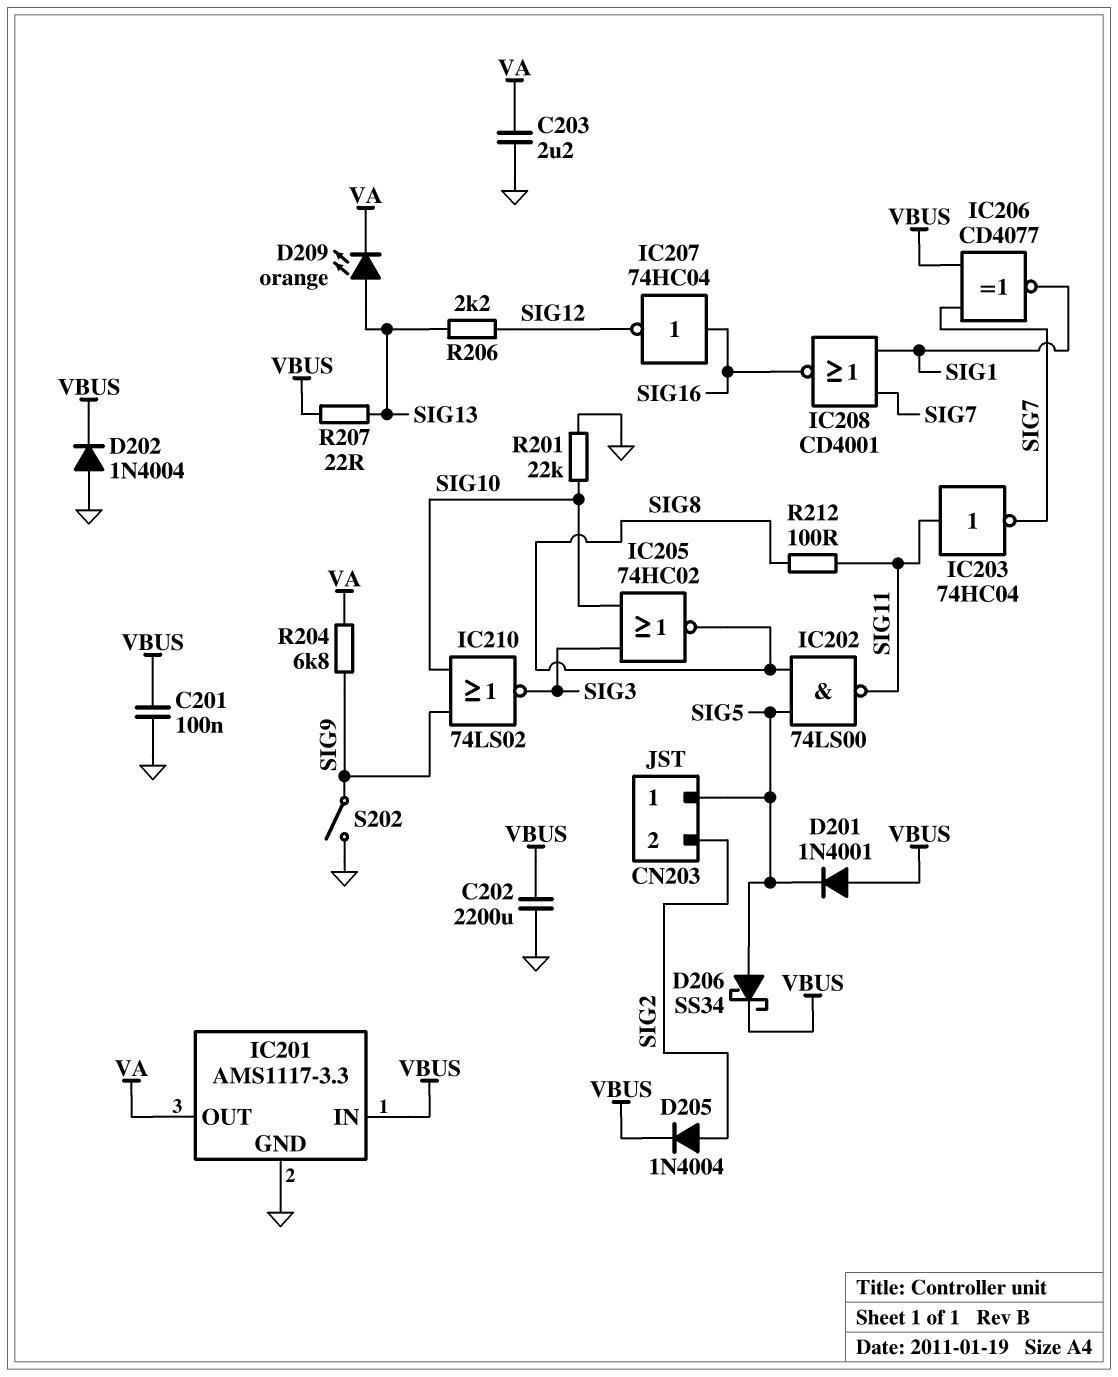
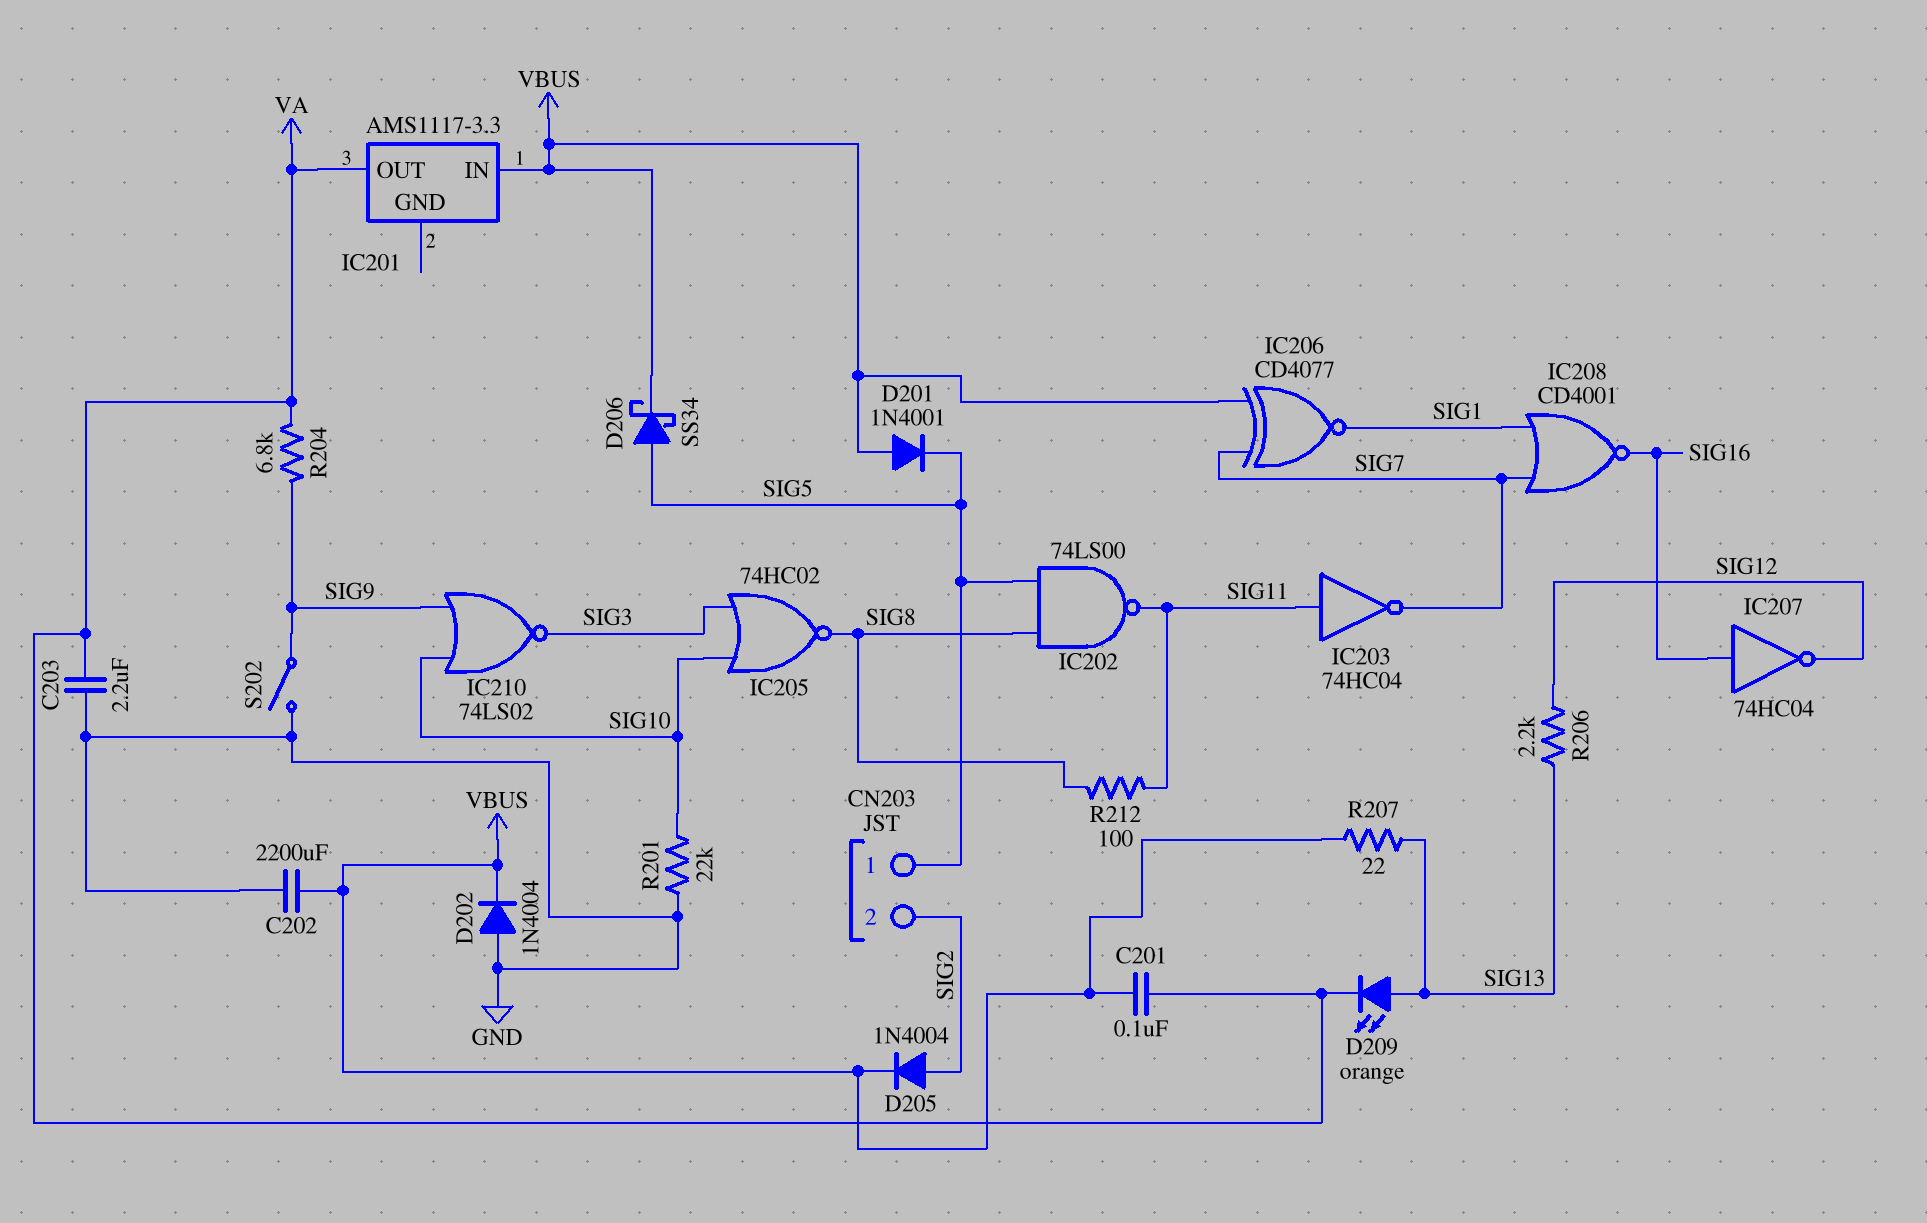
C201: 100nF (GND, VBUS) -> 100nF (VA, VBUS)
IC201 pin GND: GND -> none

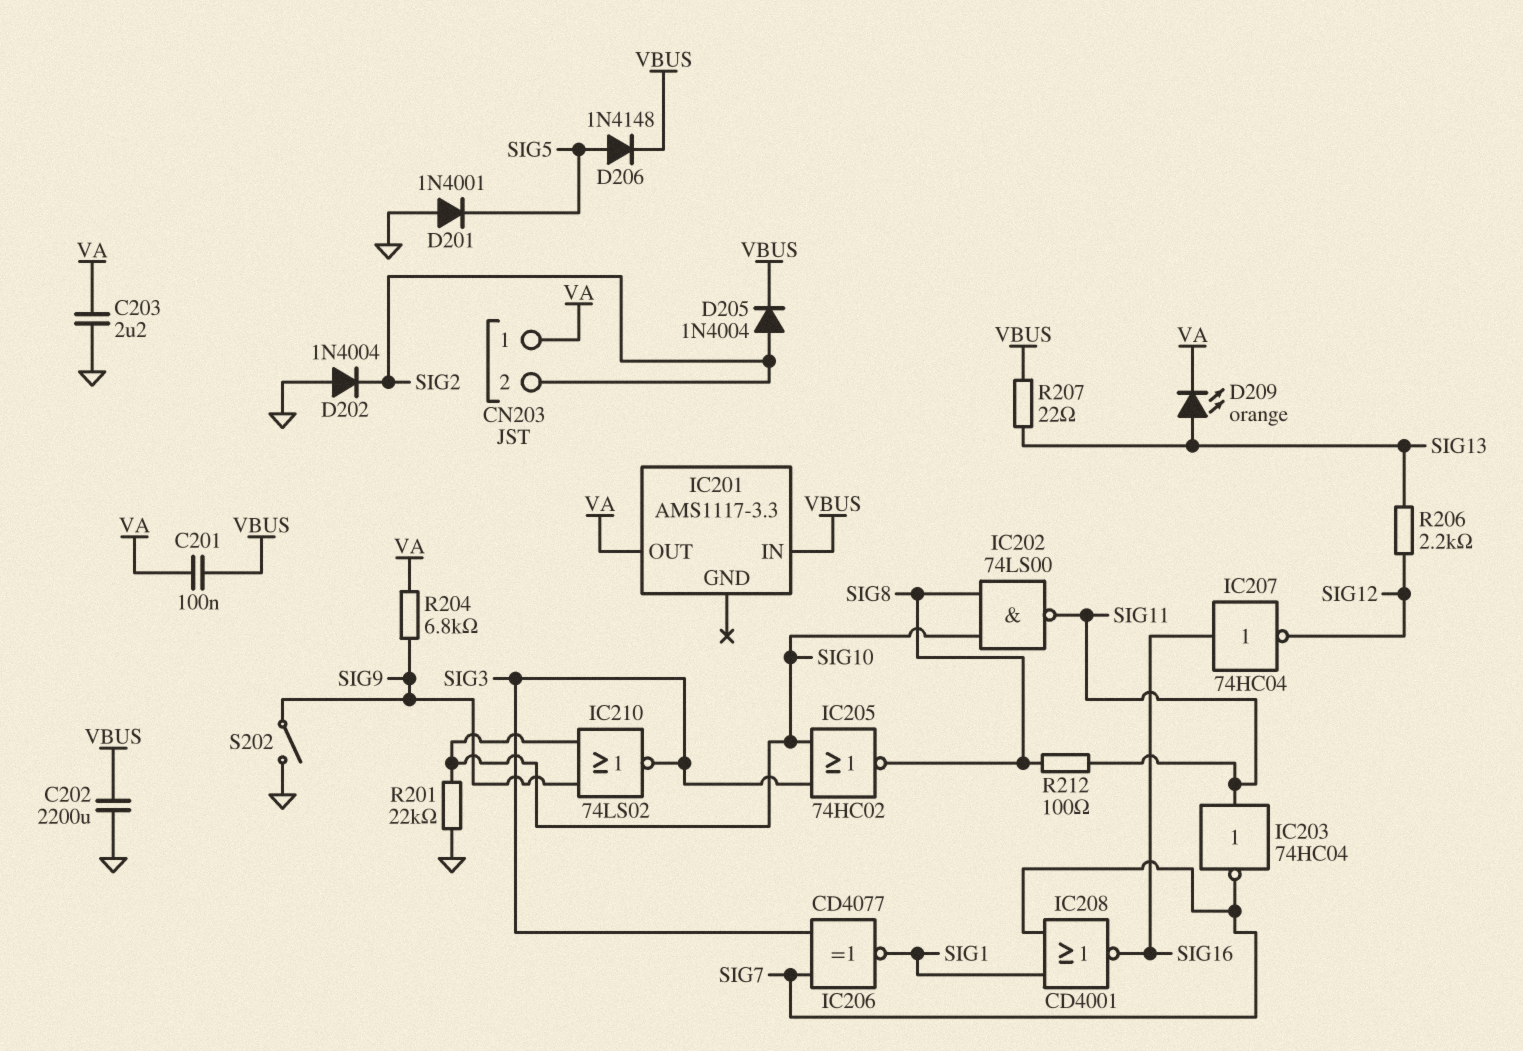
CN203 pin 1: SIG5 -> VA
D201: diode 1N4001 (A VBUS, K SIG5) -> diode 1N4001 (A GND, K SIG5)
D202: diode 1N4004 (A GND, K VBUS) -> diode 1N4004 (A GND, K SIG2)
D206: schottky SS34 (A SIG5, K VBUS) -> diode 1N4148 (A SIG5, K VBUS)
IC202: NAND 74LS00 (in SIG5, in SIG8, out SIG11) -> NAND 74LS00 (in SIG8, in SIG10, out SIG11)
IC206: XNOR CD4077 (in SIG7, in VBUS, out SIG1) -> XNOR CD4077 (in SIG3, in SIG7, out SIG1)

